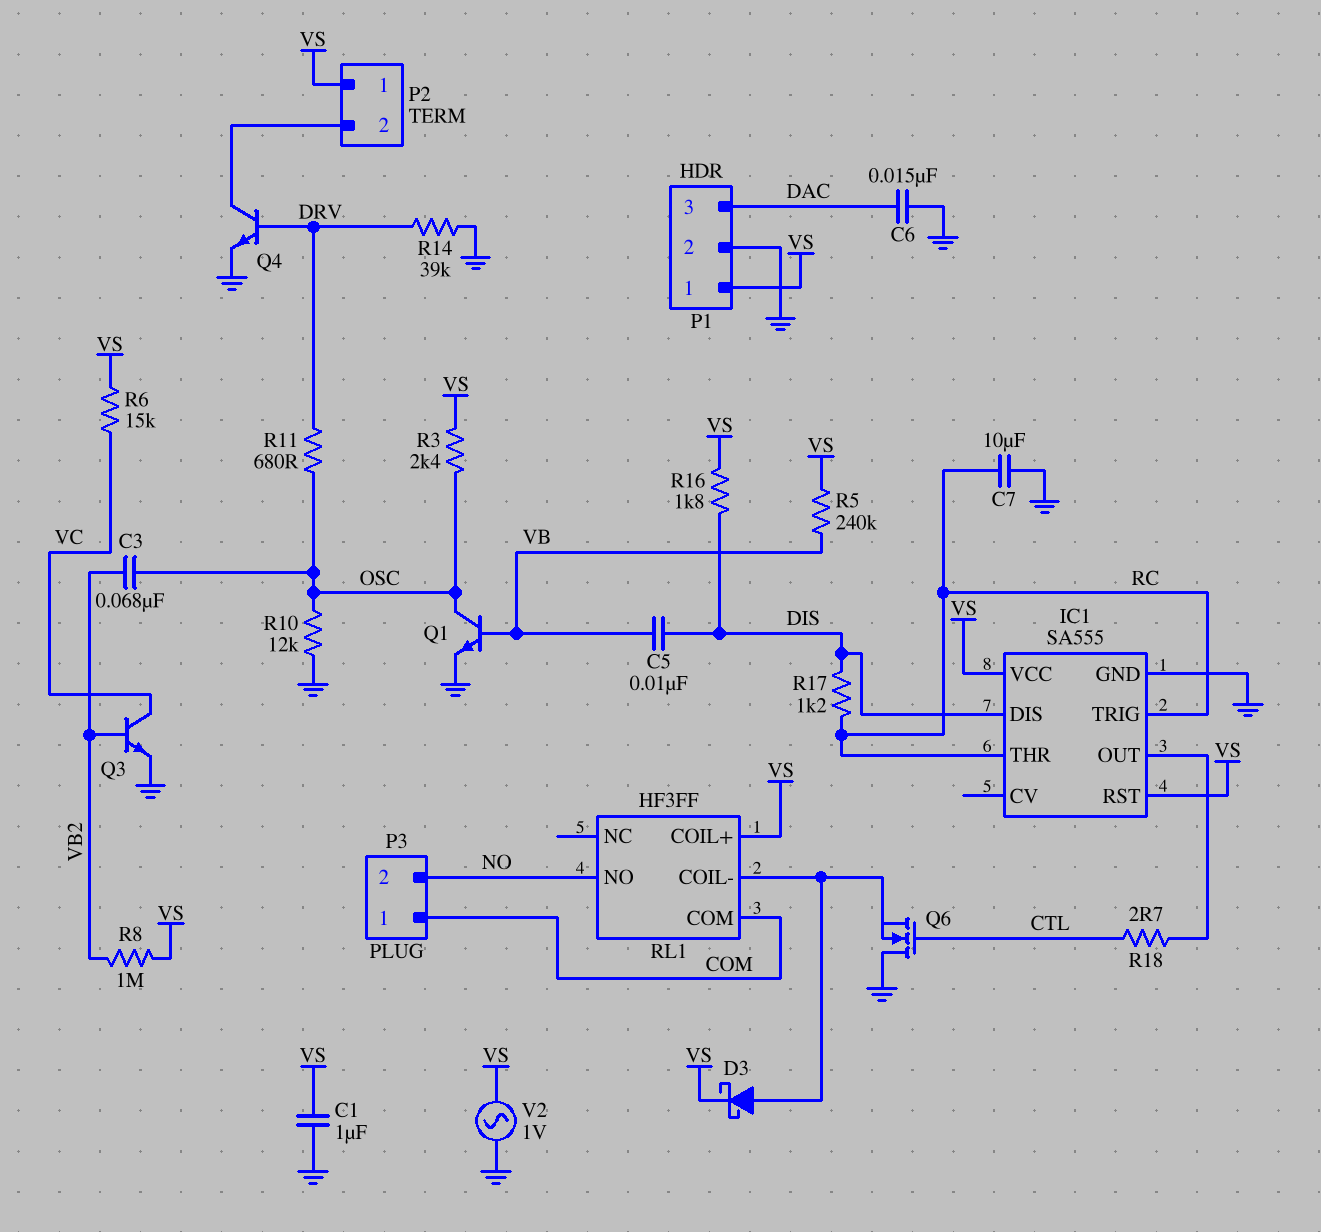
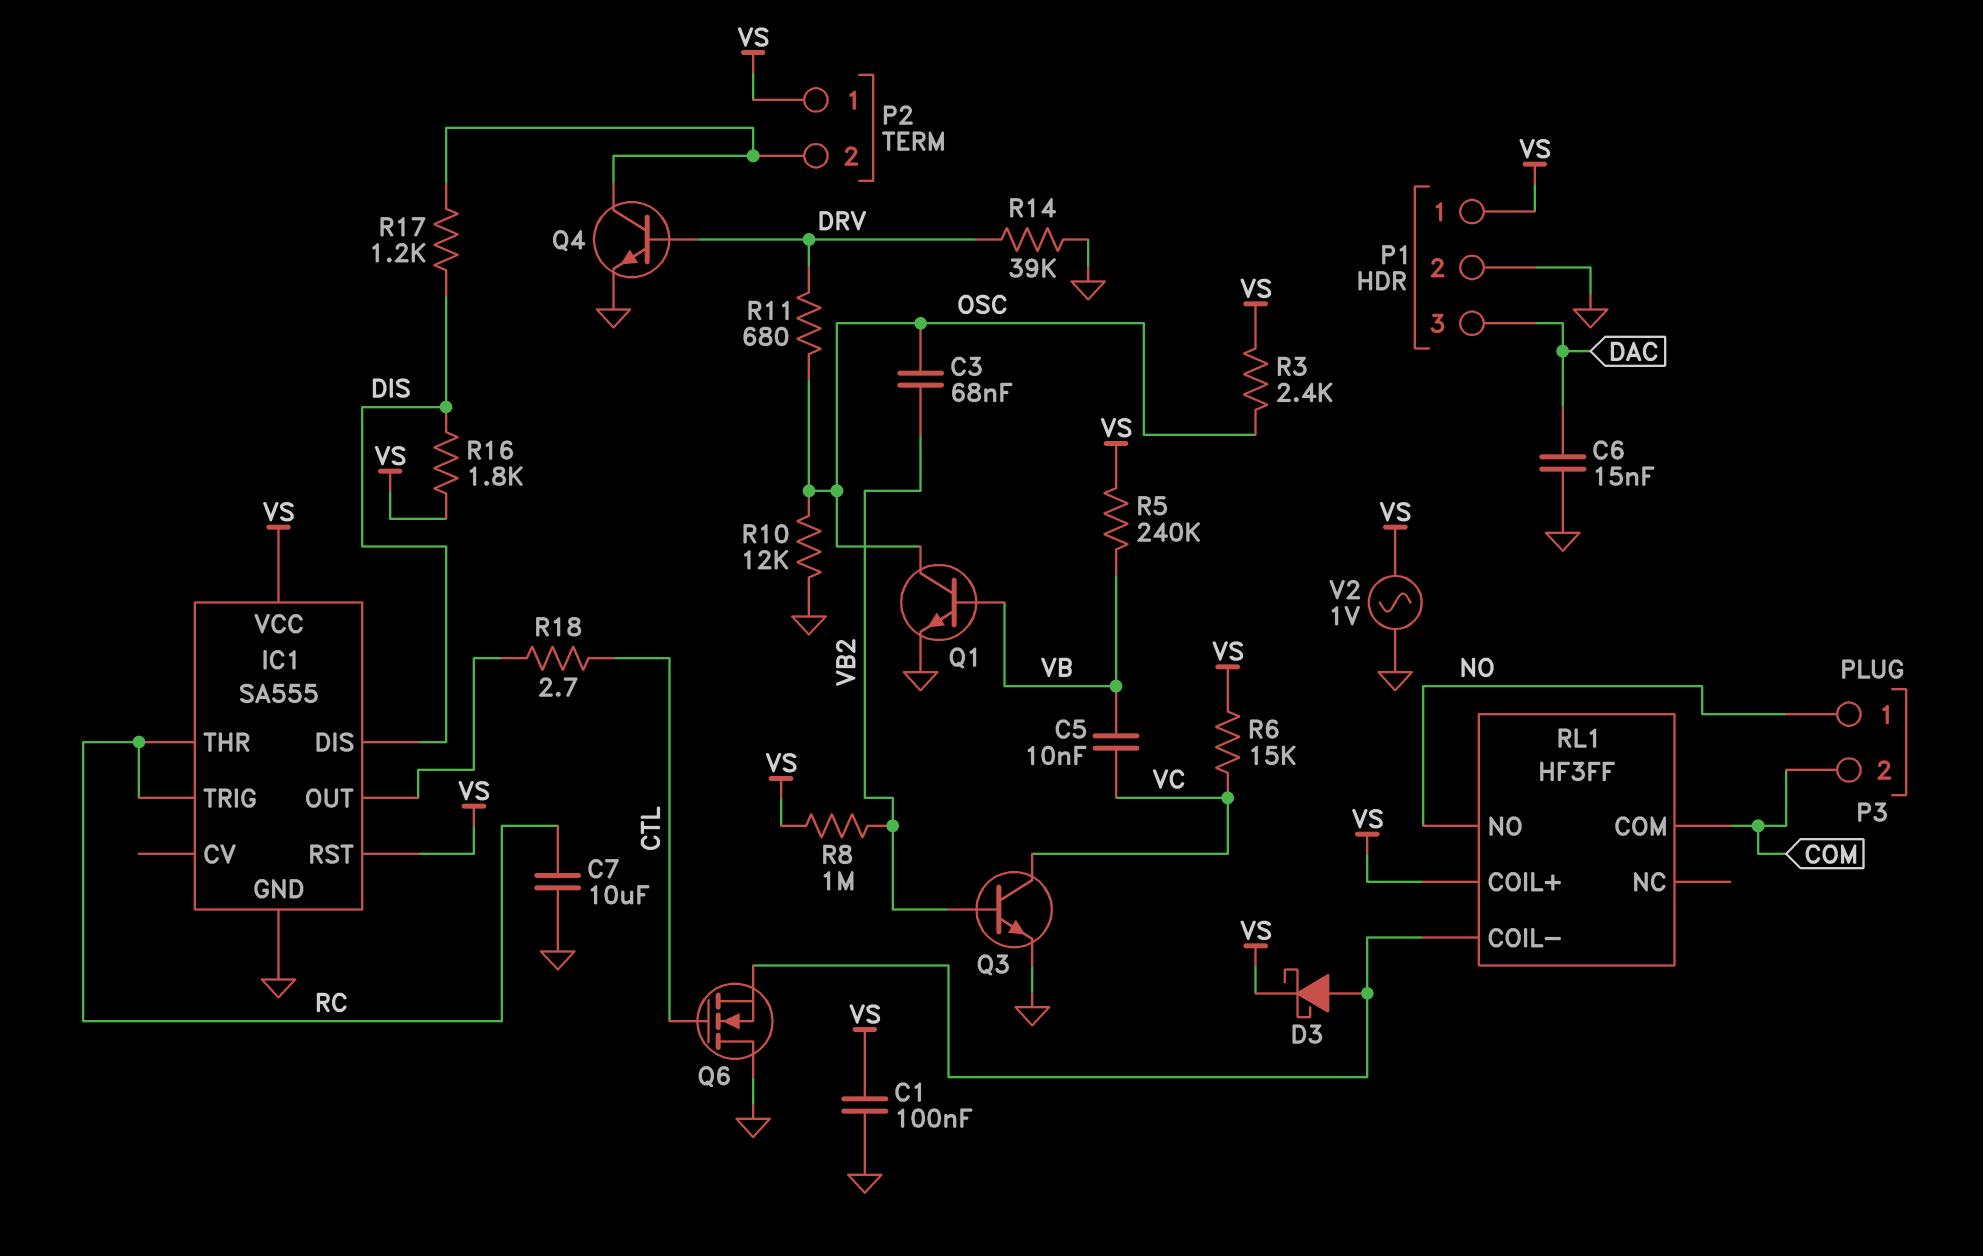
C1: 1uF (GND, VS) -> 100nF (GND, VS)
C5: 10nF (DIS, VB) -> 10nF (VB, VC)
P3 pin 1: COM -> NO
P3 pin 2: NO -> COM
R17: 1.2k (DIS, RC) -> 1.2k (DIS, P2/2)

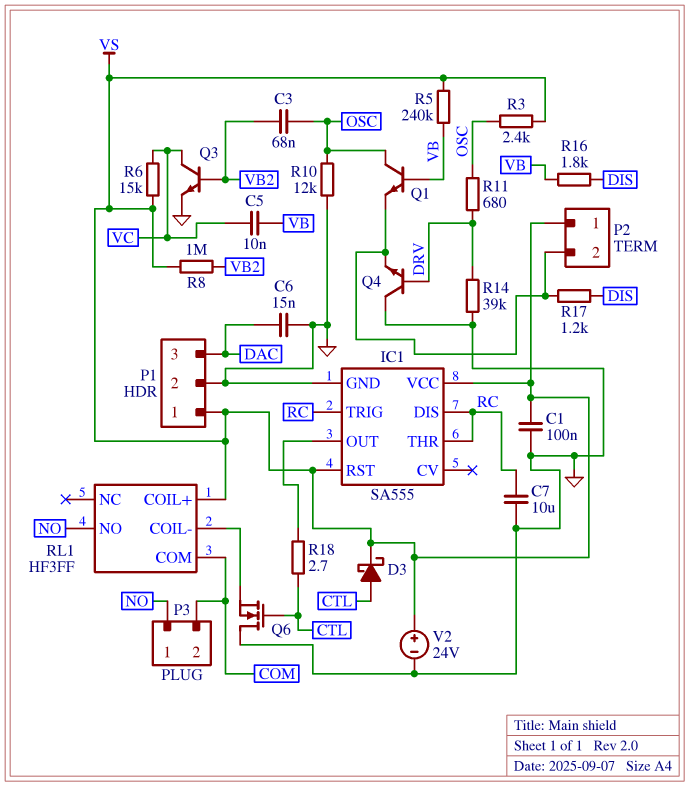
D3: schottky (A RL1/COIL-, K VS) -> schottky (A CTL, K VS)
IC1 pin DIS: DIS -> RC
Q1: NPN (B VB, C OSC, E GND) -> NPN (B VB, C OSC, E P2/2)
Q4: NPN (B DRV, C P2/2, E GND) -> NPN (B DRV, C GND, E P2/2)
R16: 1.8k (DIS, VS) -> 1.8k (DIS, VB)
V2: AC 1V (GND, VS) -> 24V (plus VS, minus GND)

